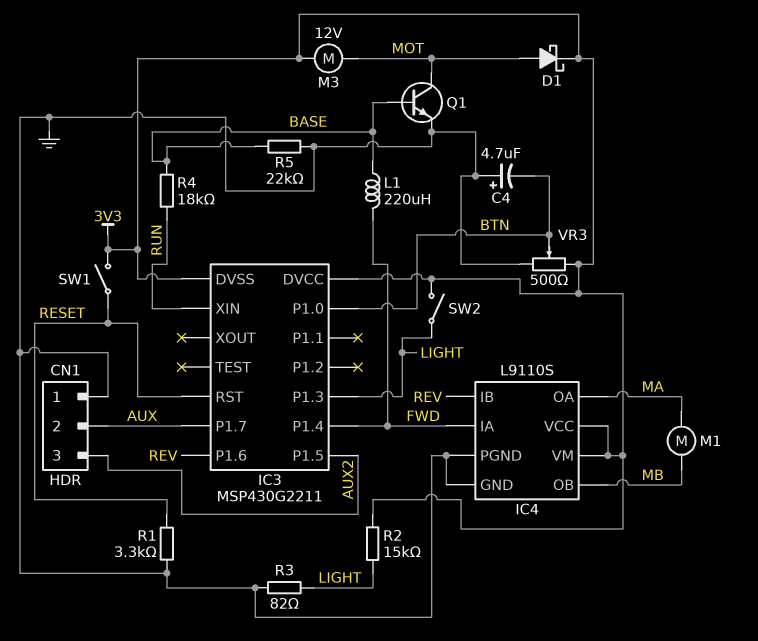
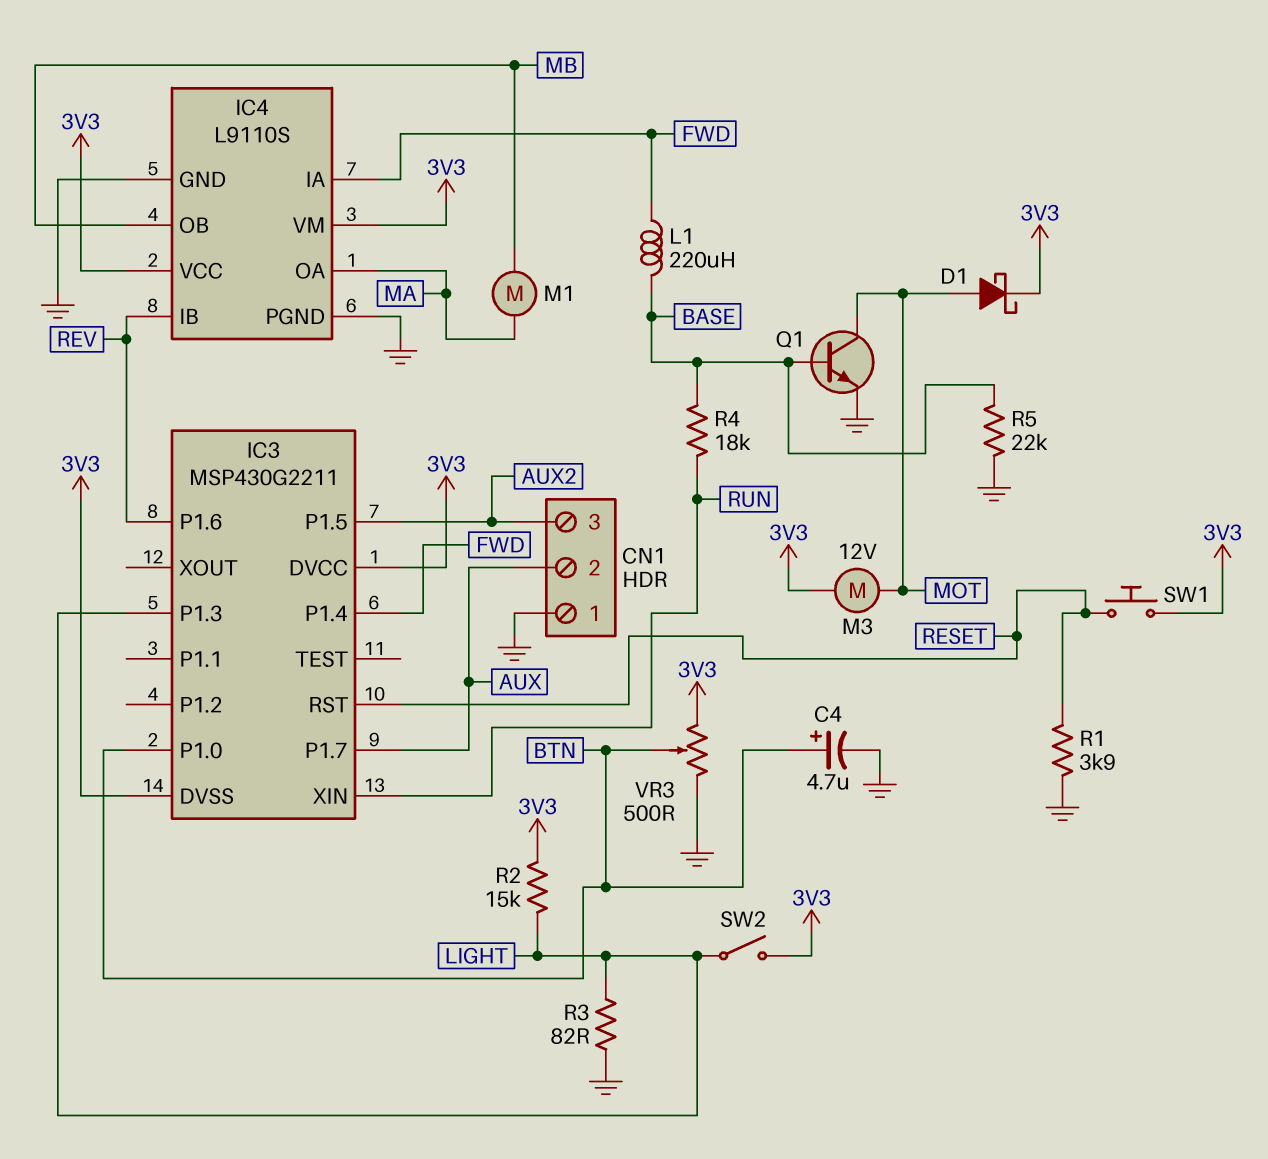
C4: 4.7uF (plus GND, minus BTN) -> 4.7uF (plus BTN, minus GND)
R1: 3.3k (GND, RESET) -> 3.9k (GND, RESET)
SW1: switch (3V3, RESET) -> button (3V3, RESET)

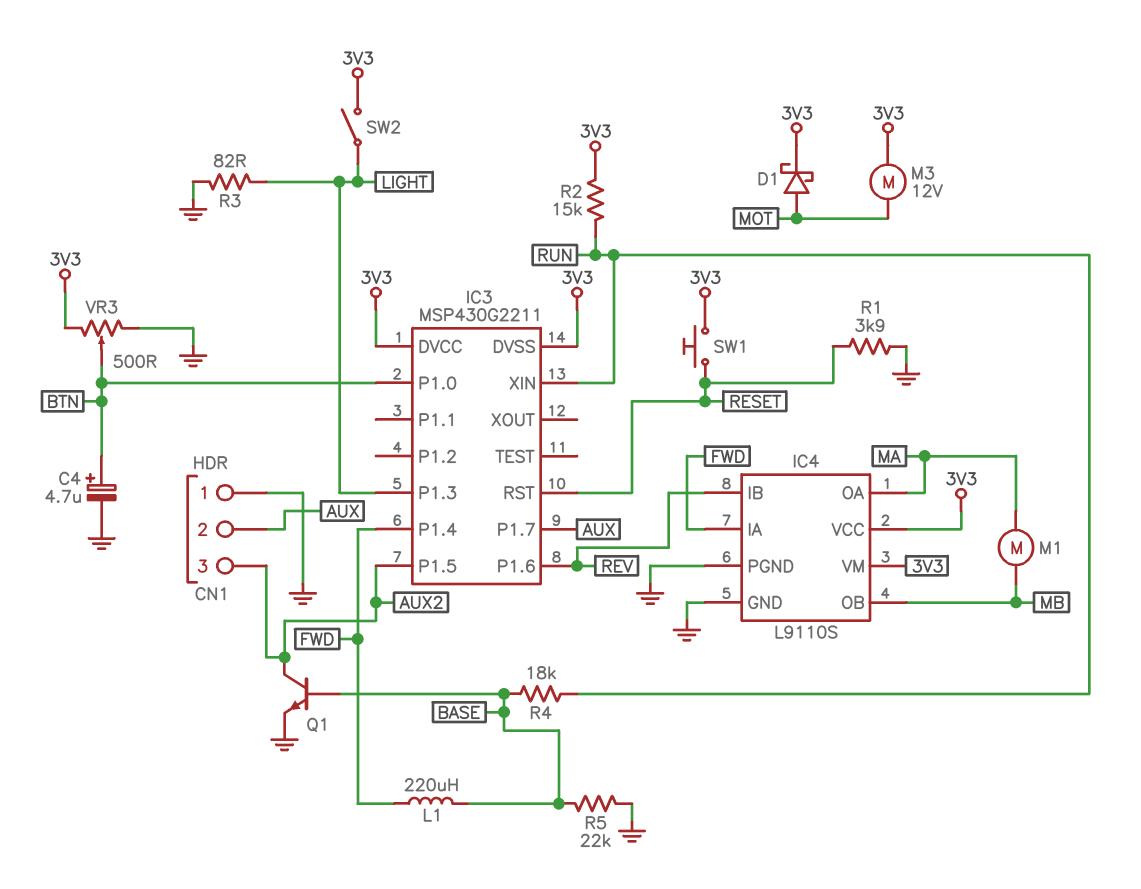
Q1: NPN (B BASE, C MOT, E GND) -> NPN (B BASE, C AUX2, E GND)
R2: 15k (3V3, LIGHT) -> 15k (3V3, RUN)

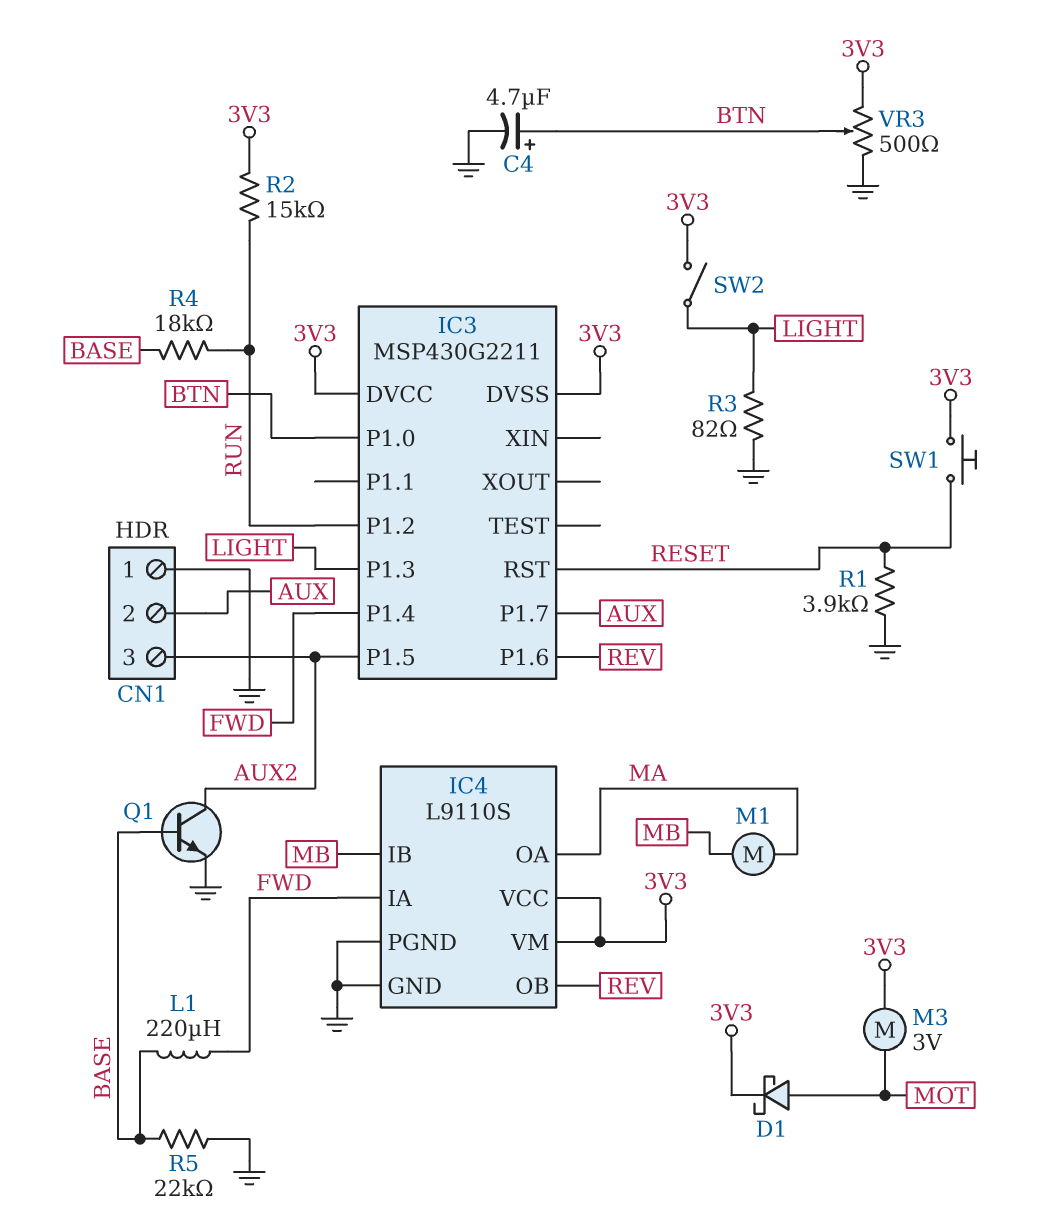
IC3 pin P1.2: none -> RUN
IC3 pin XIN: RUN -> none
IC4 pin IB: REV -> MB
IC4 pin OB: MB -> REV
M3: motor 12V (3V3, MOT) -> motor 3V (3V3, MOT)

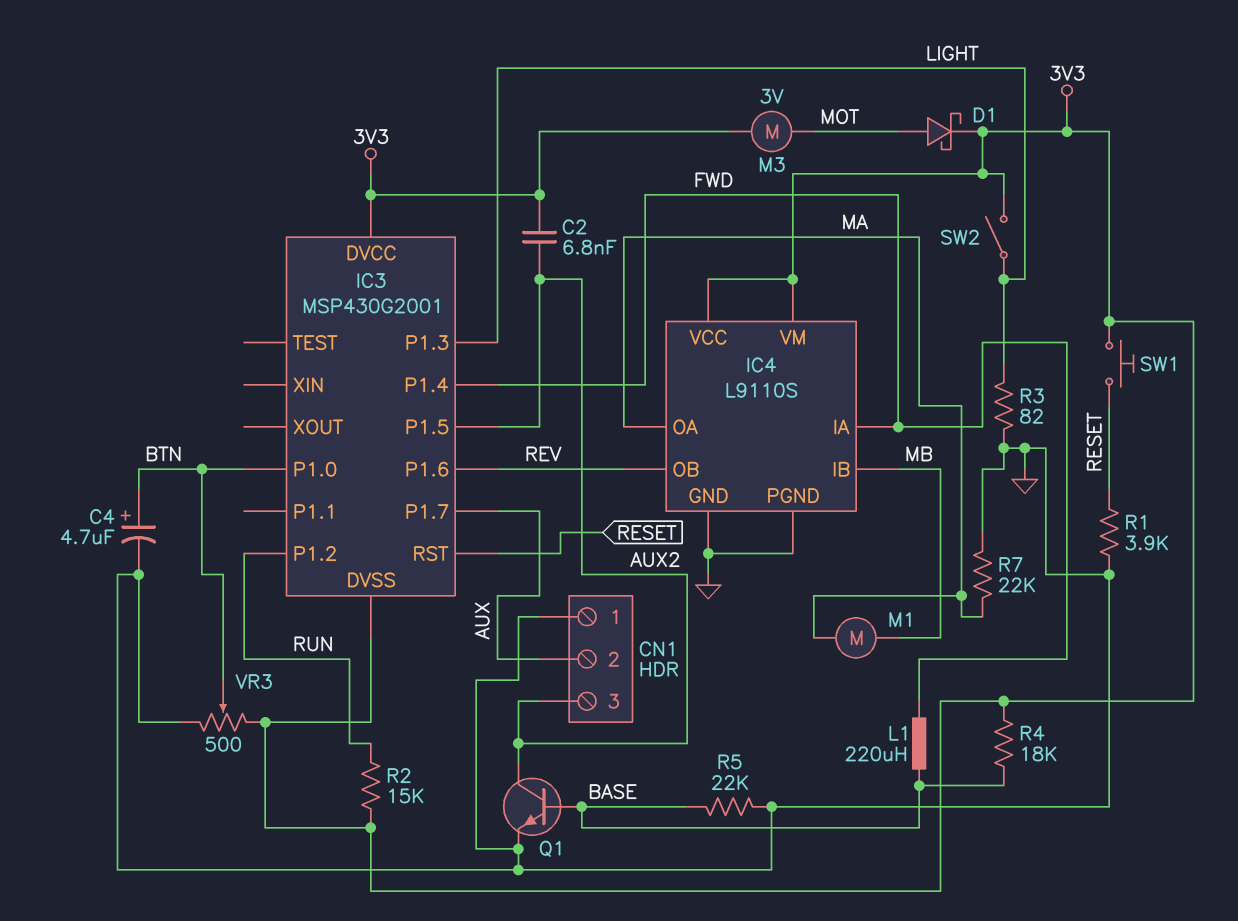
C2: none -> 6.8nF (3V3, AUX2)
IC3: MSP430G2211 -> MSP430G2001
R4: 18k (BASE, RUN) -> 18k (3V3, BASE)
R7: none -> 22k (GND, MA)

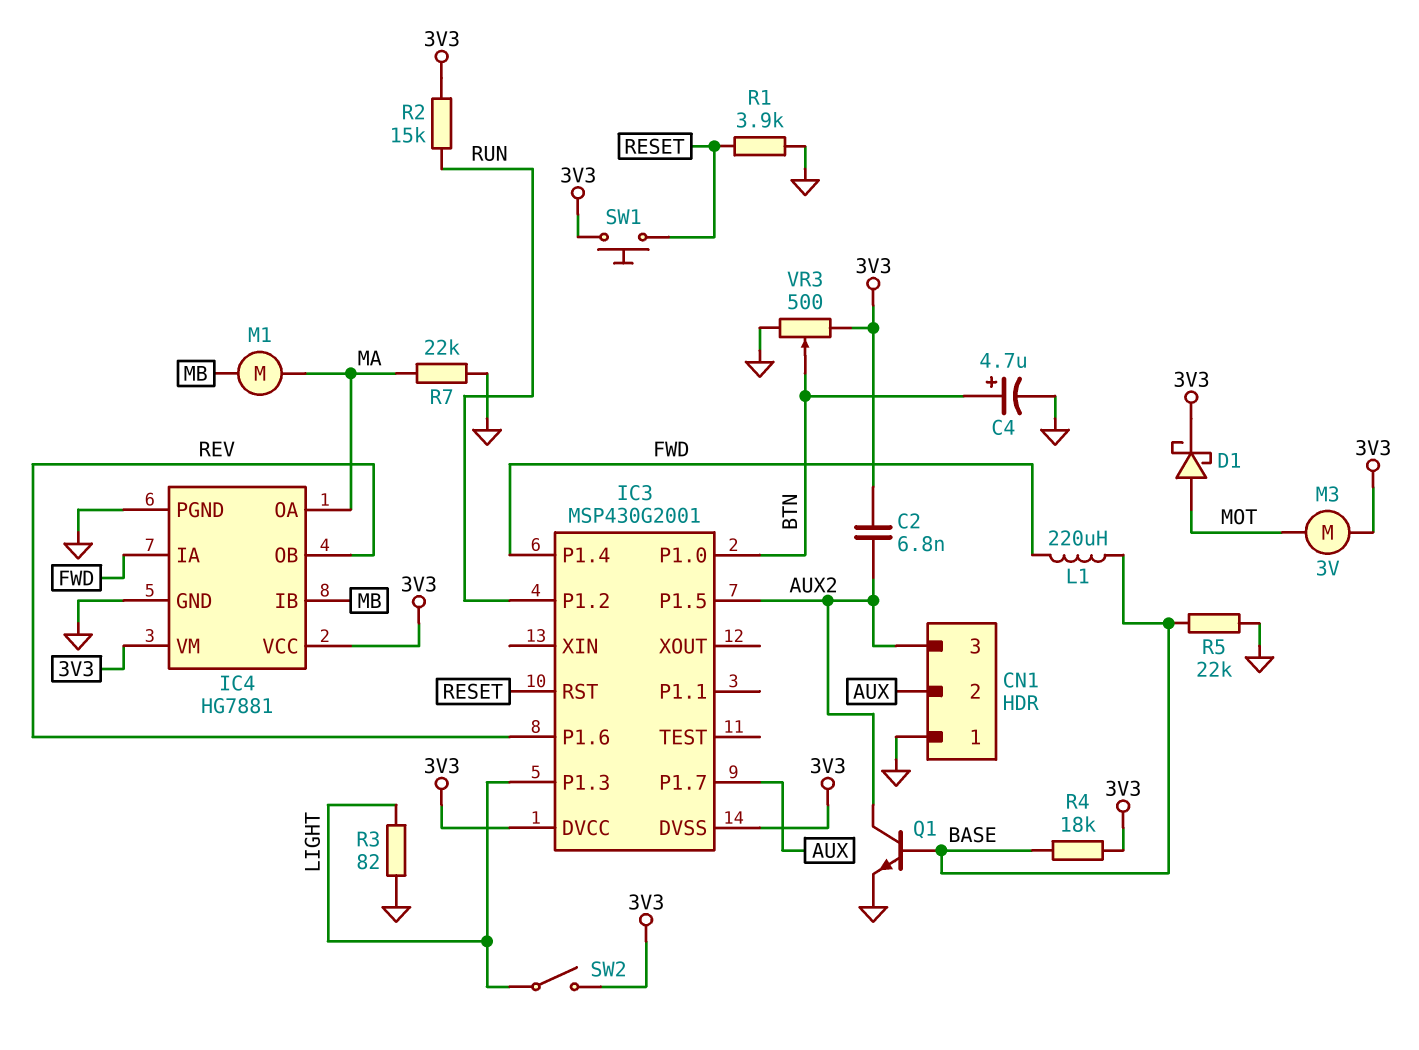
IC4: L9110S -> HG7881

